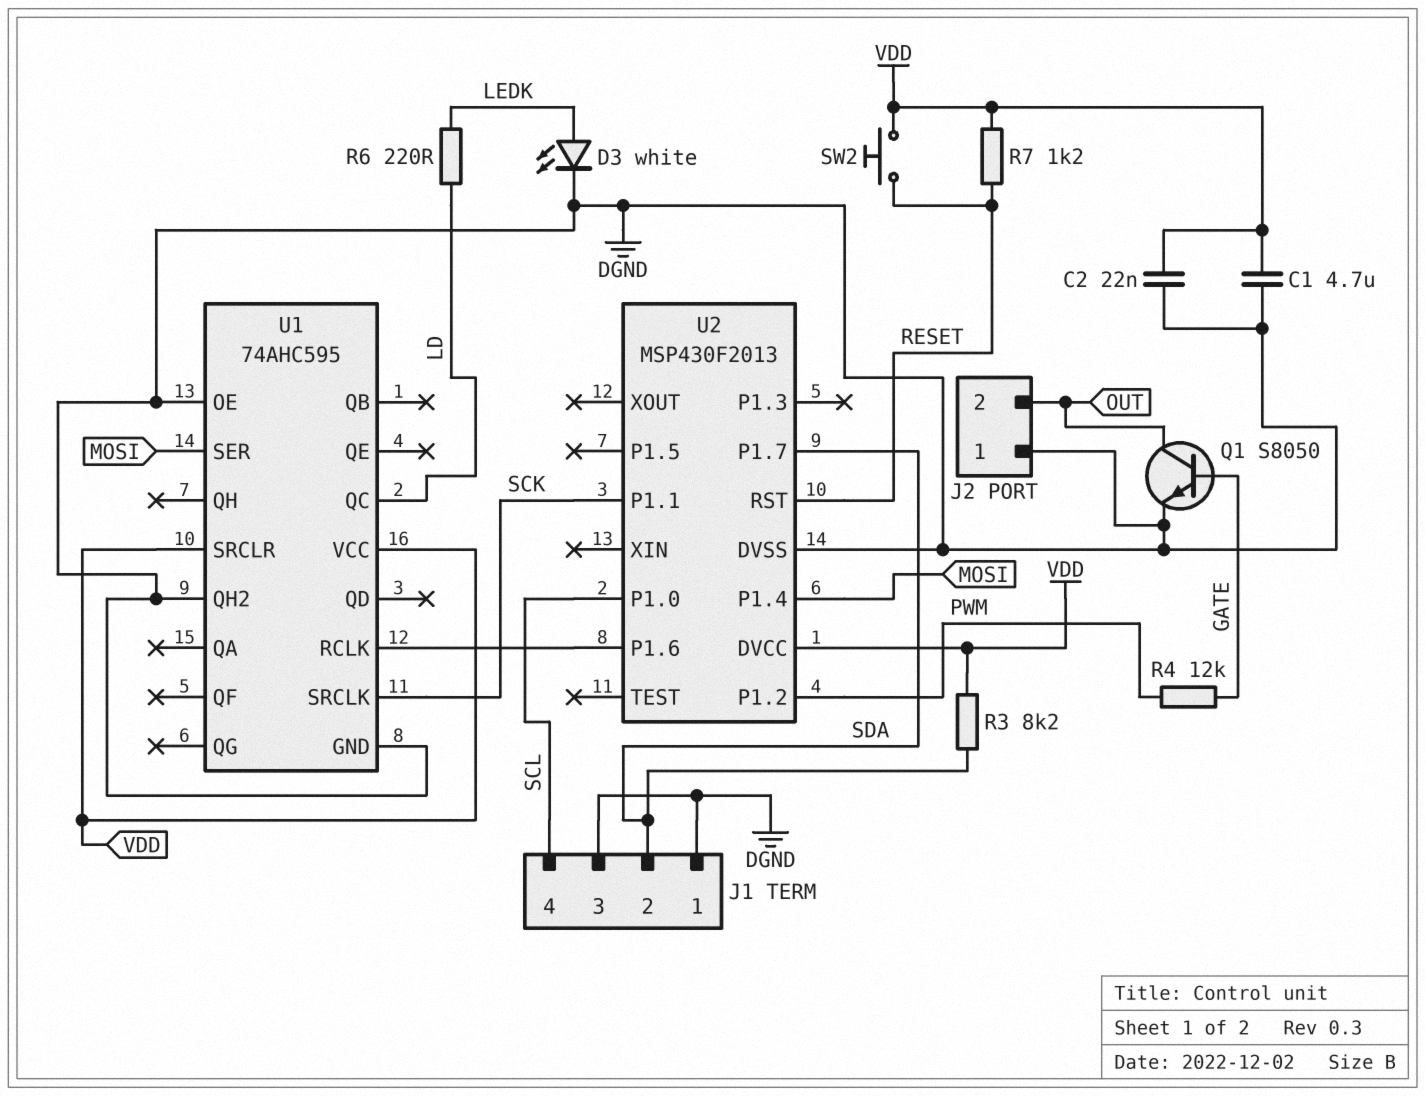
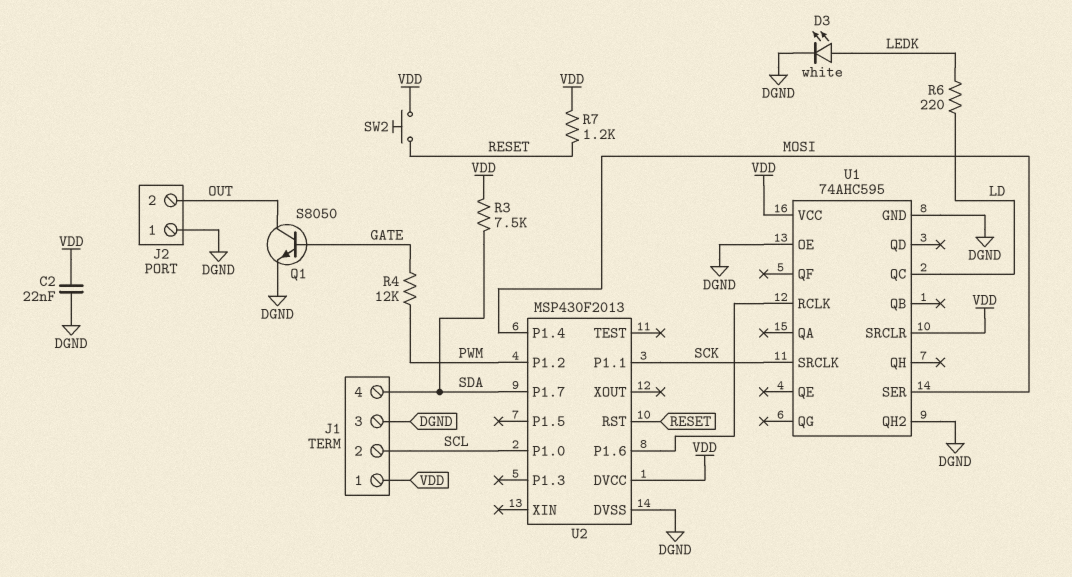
C1: 4.7uF (DGND, VDD) -> none
J1 pin 1: DGND -> VDD
J1 pin 2: SDA -> SCL
J1 pin 4: SCL -> SDA
R3: 8.2k (SDA, VDD) -> 7.5k (SDA, VDD)

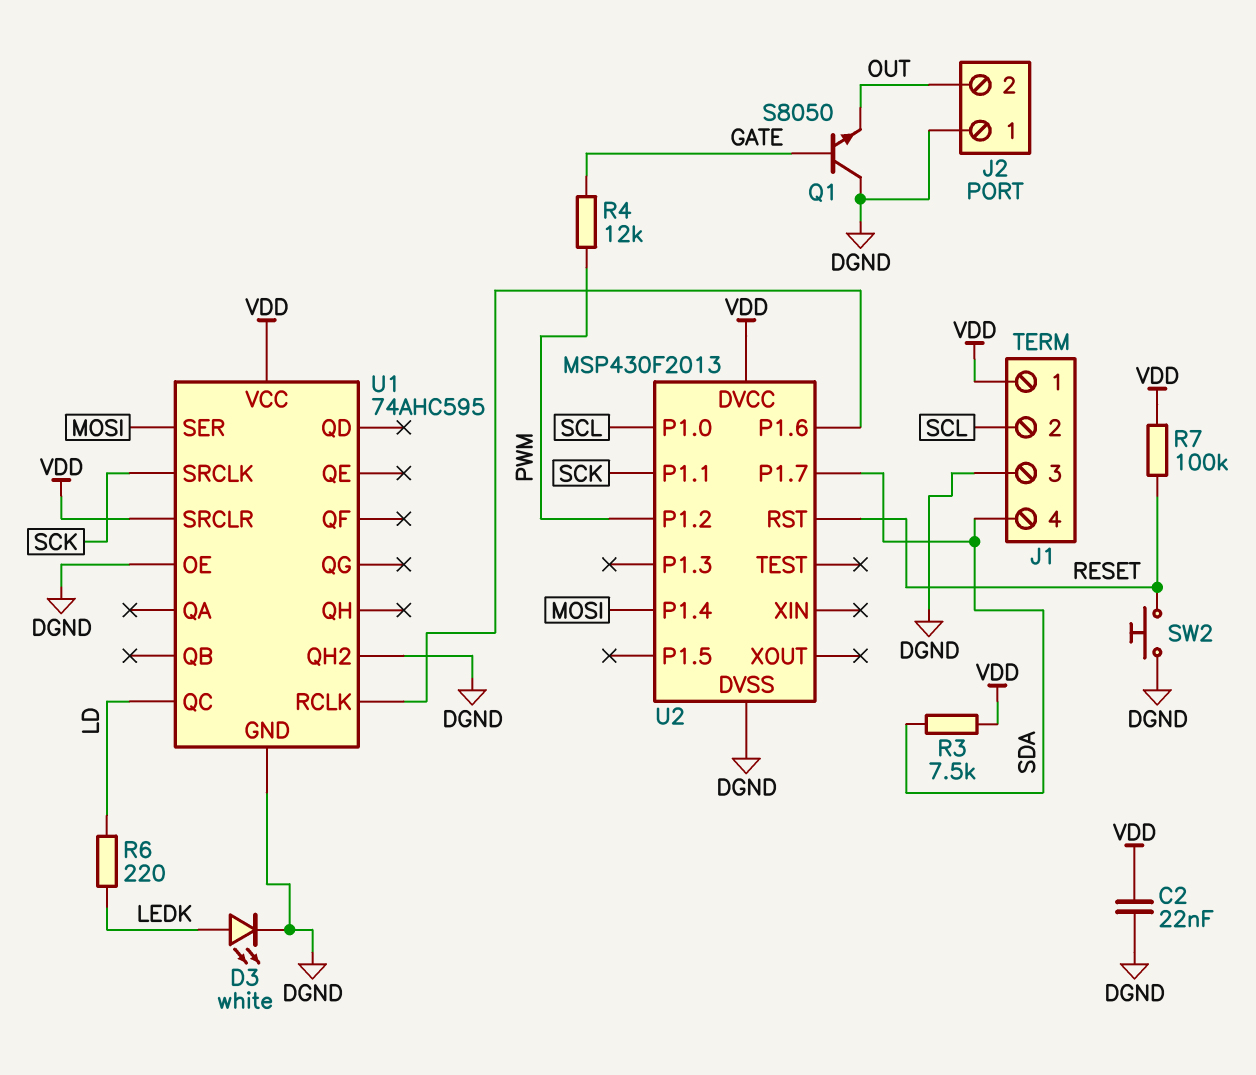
Q1: NPN S8050 (B GATE, C OUT, E DGND) -> NPN S8050 (B GATE, C DGND, E OUT)
R7: 1.2k (RESET, VDD) -> 100k (RESET, VDD)
SW2: button (RESET, VDD) -> button (DGND, RESET)

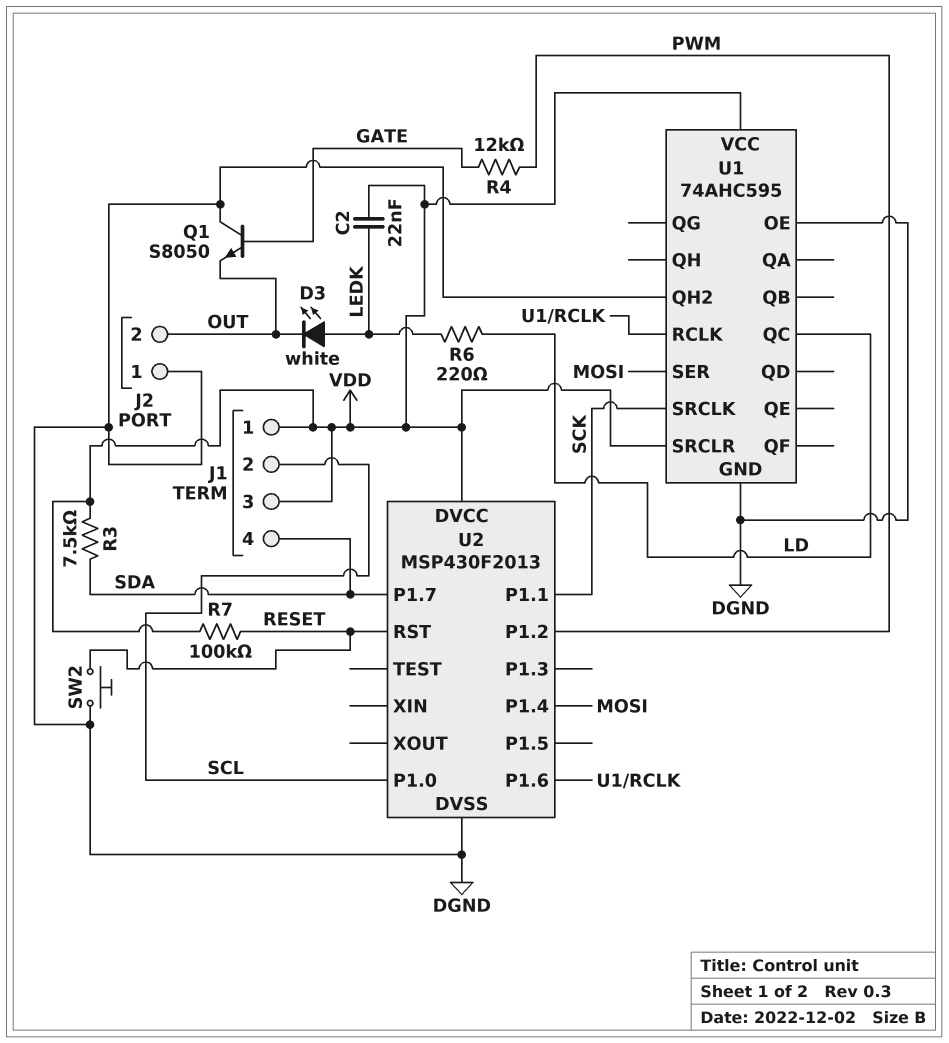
C2: 22nF (DGND, VDD) -> 22nF (LEDK, VDD)
D3: LED white (A LEDK, K DGND) -> LED white (A LEDK, K OUT)
J1 pin 3: DGND -> VDD

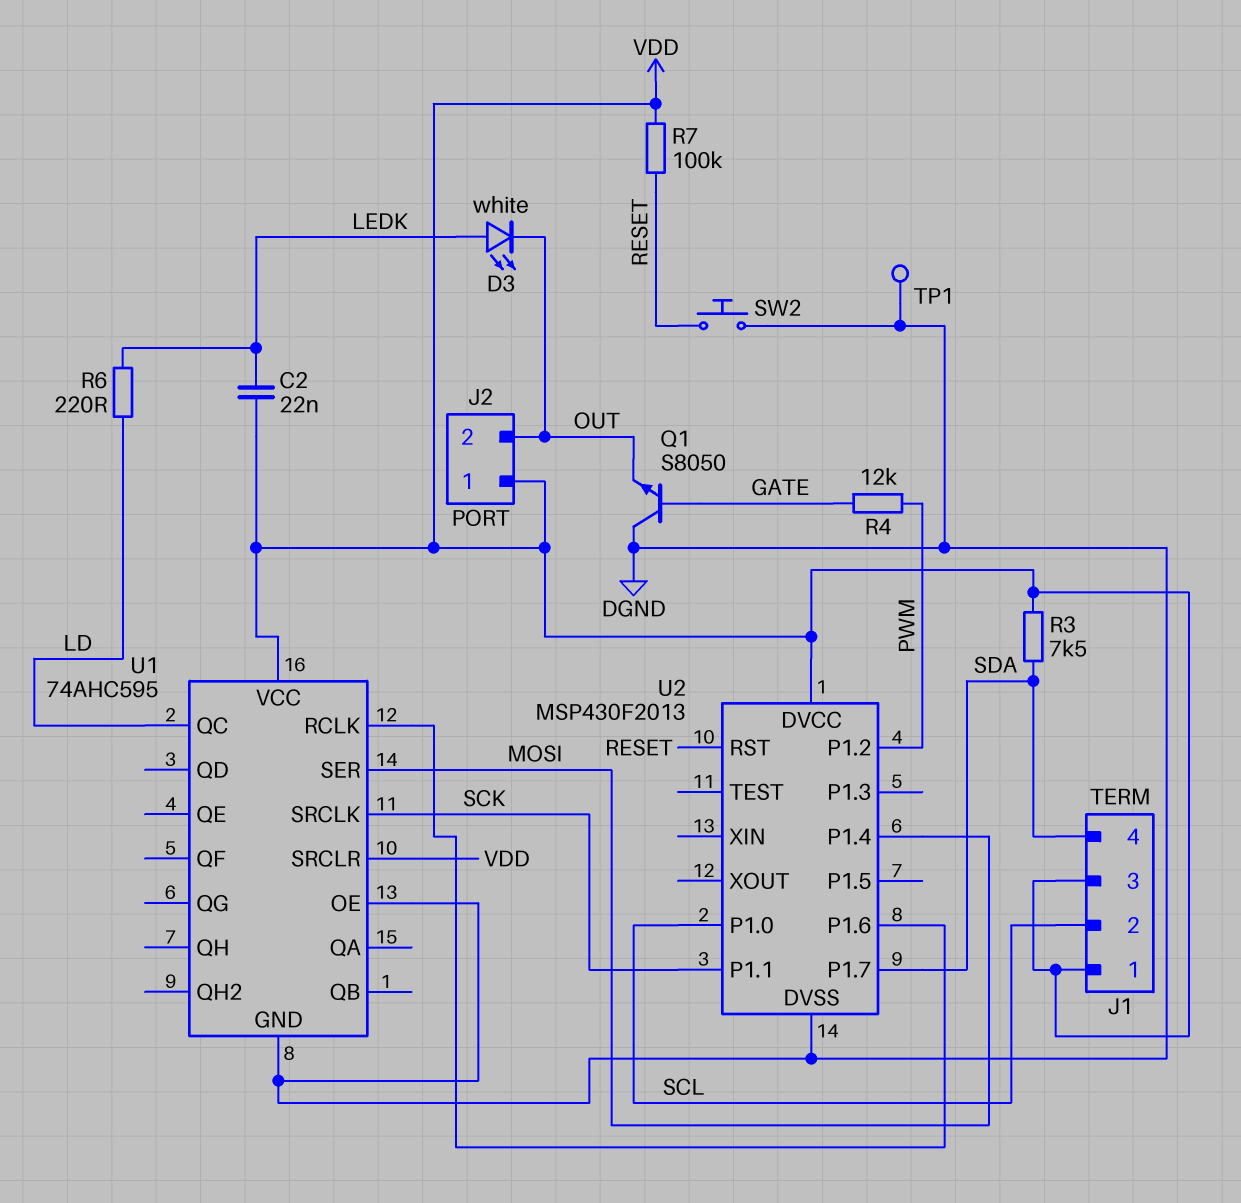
J2 pin 1: DGND -> VDD
TP1: none -> test point (DGND)
U1 pin QH2: DGND -> none

